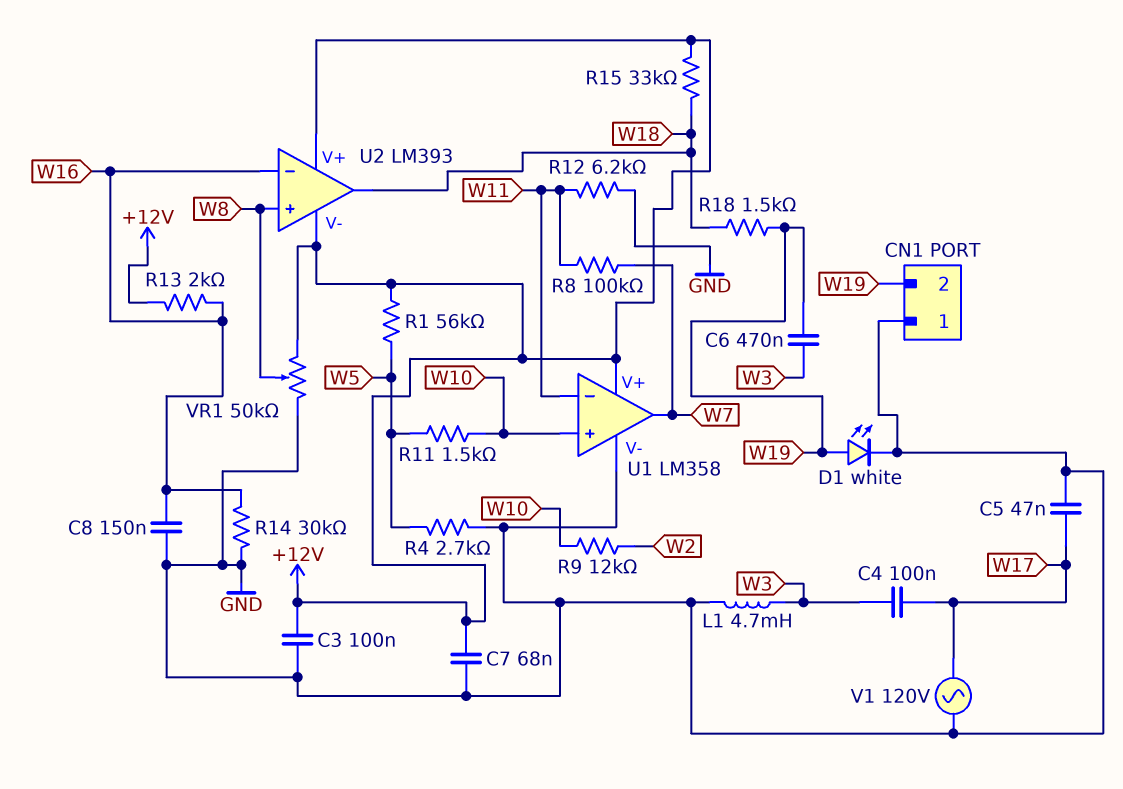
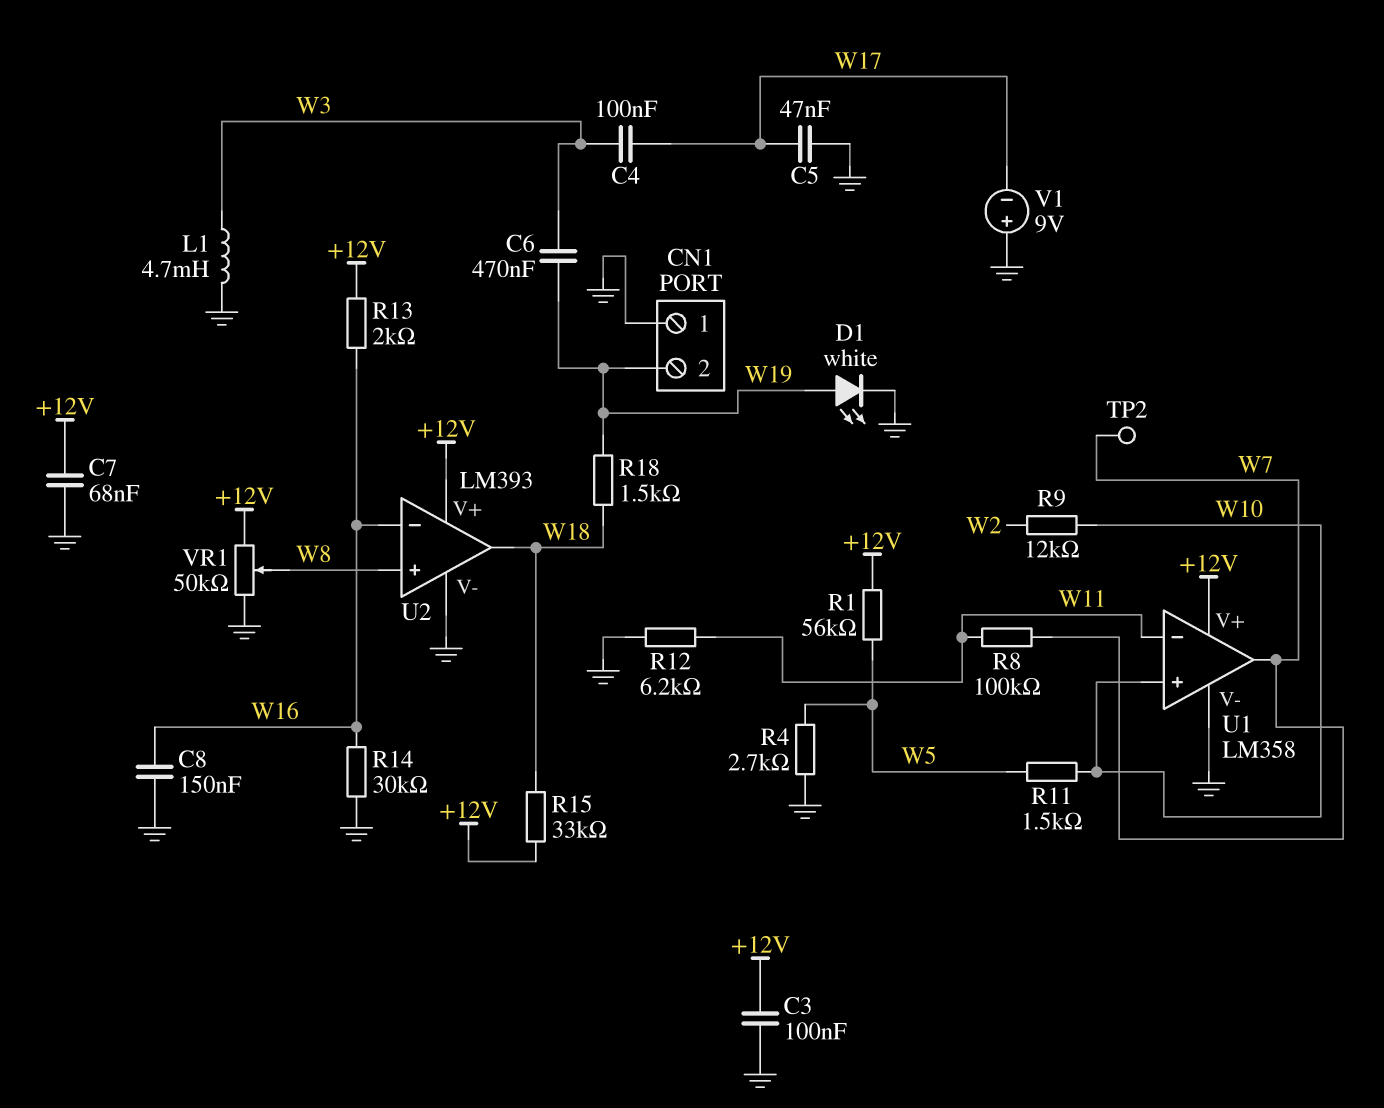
TP2: none -> test point (W7)
U2 pin V-: +12V -> GND
V1: AC 120V (GND, W17) -> 9V (plus GND, minus W17)

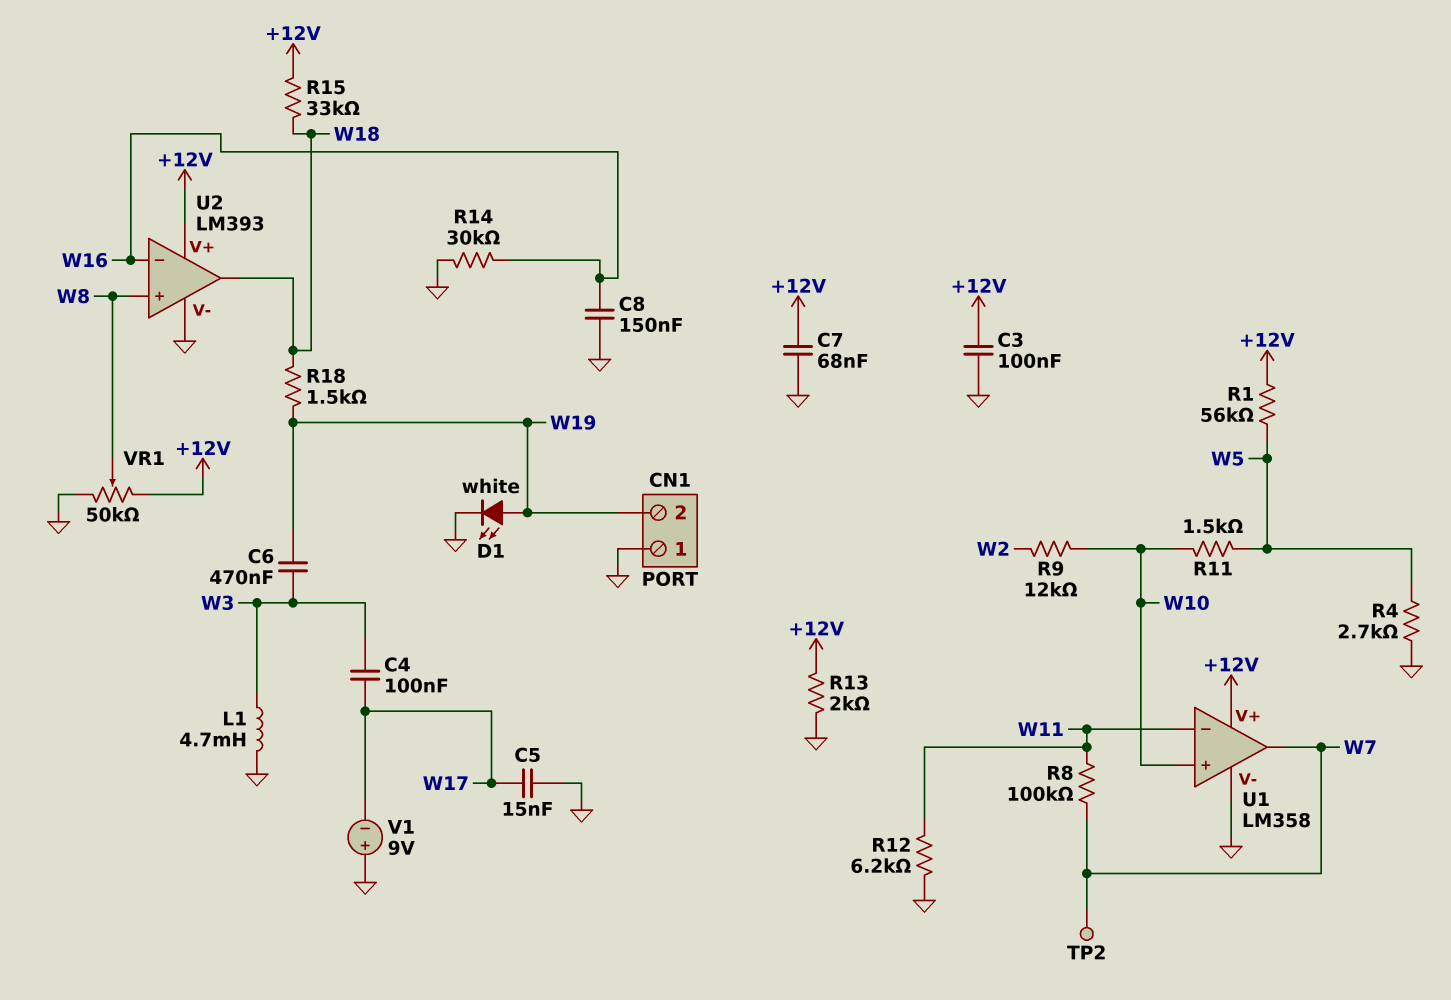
C5: 47nF (GND, W17) -> 15nF (GND, W17)
R13: 2k (+12V, W16) -> 2k (+12V, GND)

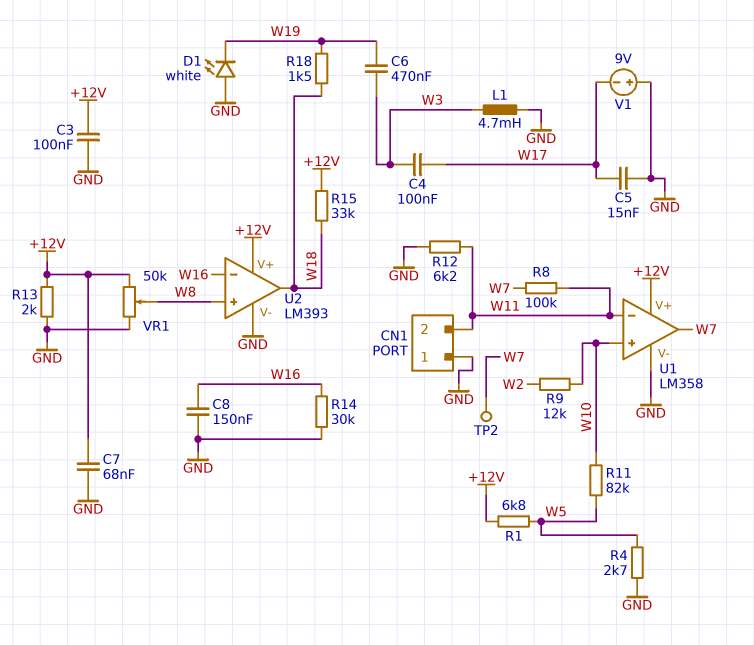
CN1 pin 2: W19 -> W11
D1: LED white (A W19, K GND) -> LED white (A GND, K W19)
R1: 56k (+12V, W5) -> 6.8k (+12V, W5)
R11: 1.5k (W5, W10) -> 82k (W5, W10)

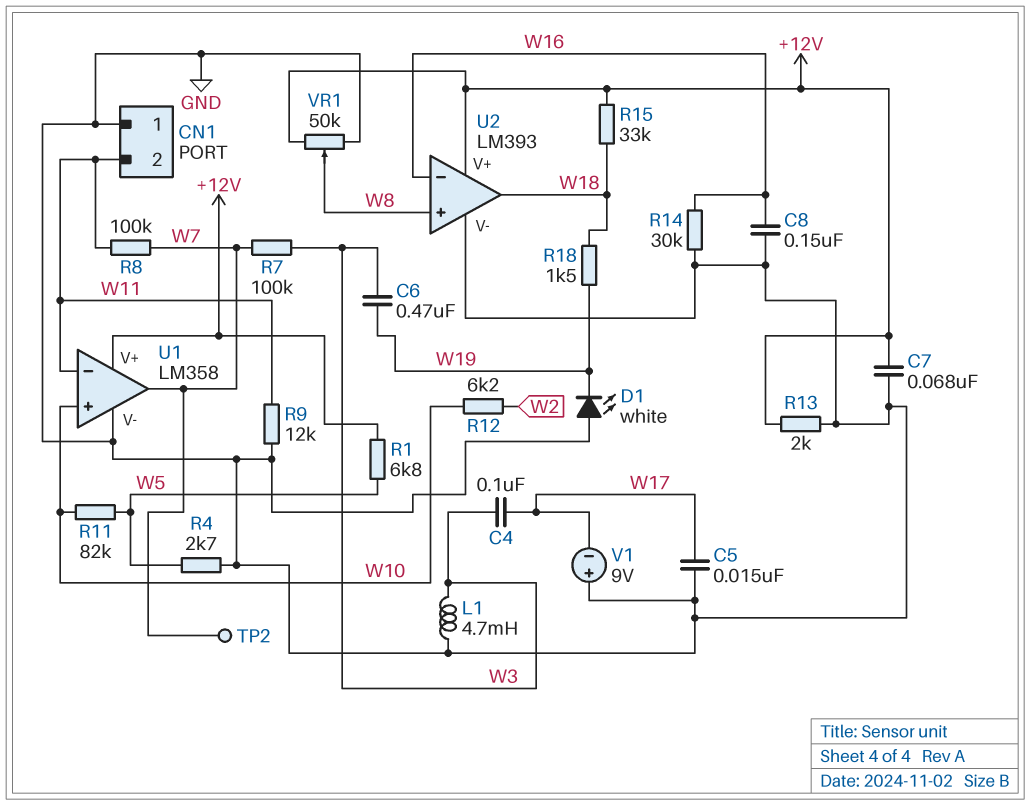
C3: 100nF (+12V, GND) -> none
R7: none -> 100k (W3, W7)
R9: 12k (W2, W10) -> 12k (GND, W11)
R12: 6.2k (GND, W11) -> 6.2k (W2, W10)

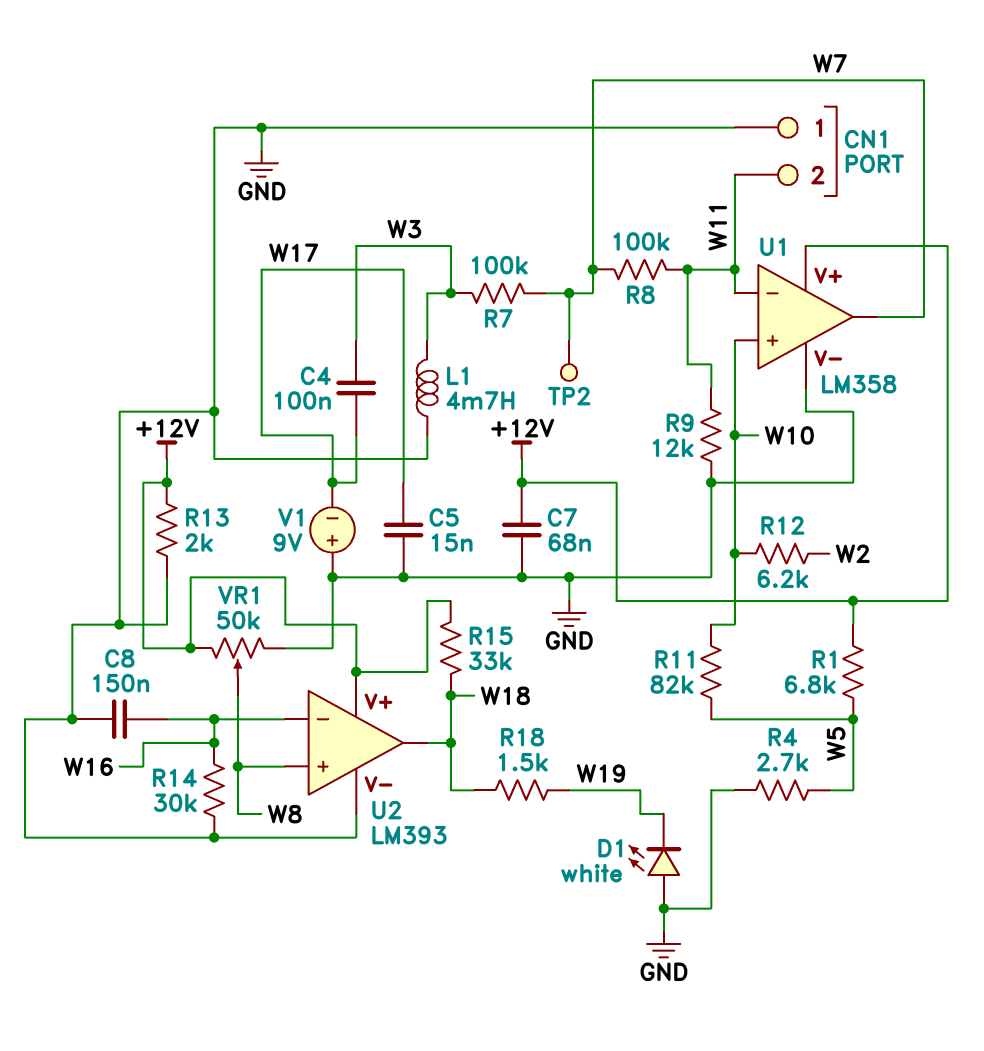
C6: 470nF (W3, W19) -> none

